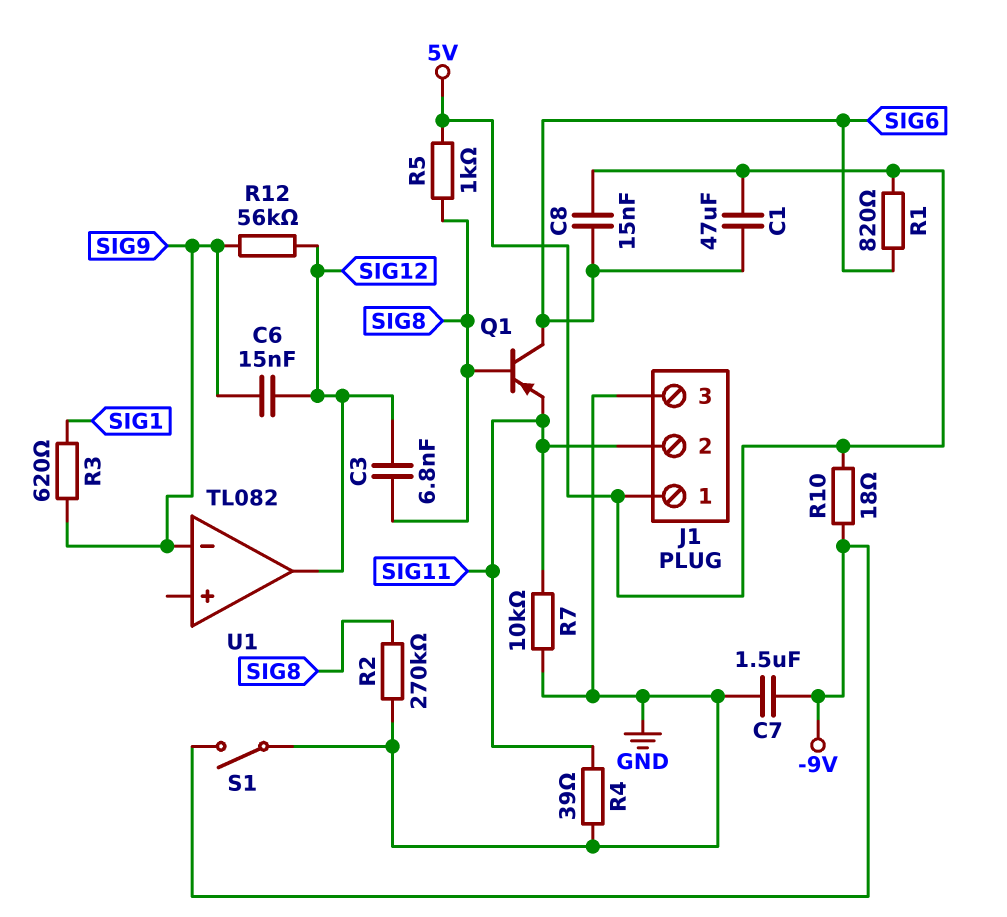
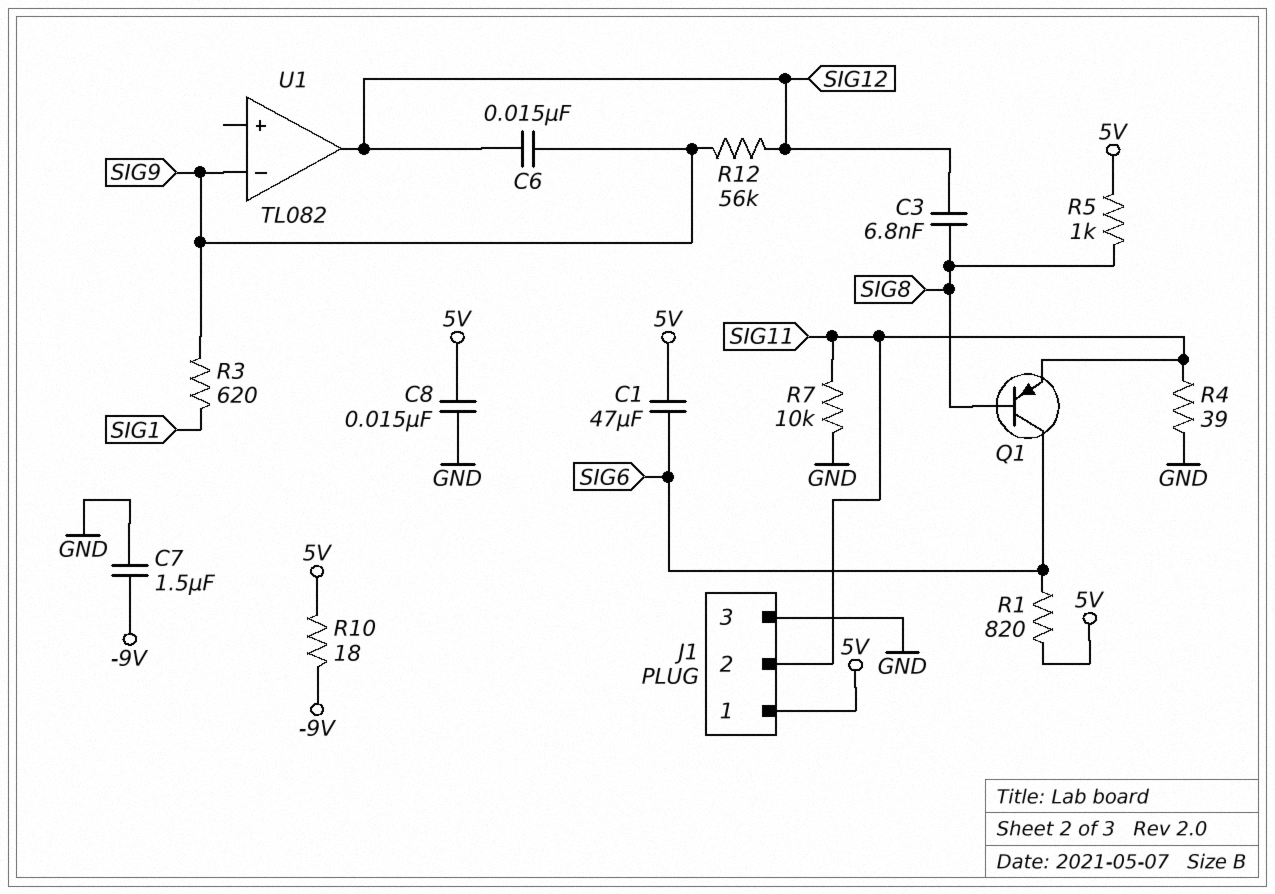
C8: 15nF (5V, SIG6) -> 15nF (5V, GND)
R2: 270k (GND, SIG8) -> none
S1: switch (-9V, GND) -> none

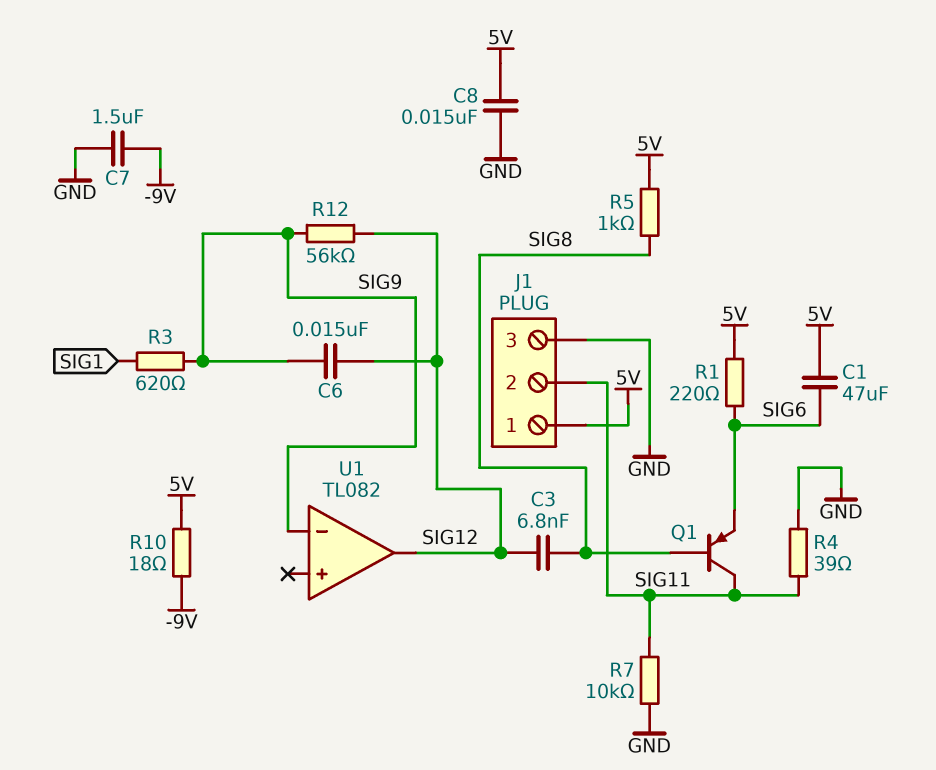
Q1: PNP (B SIG8, C SIG6, E SIG11) -> PNP (B SIG8, C SIG11, E SIG6)
R1: 820 (5V, SIG6) -> 220 (5V, SIG6)

